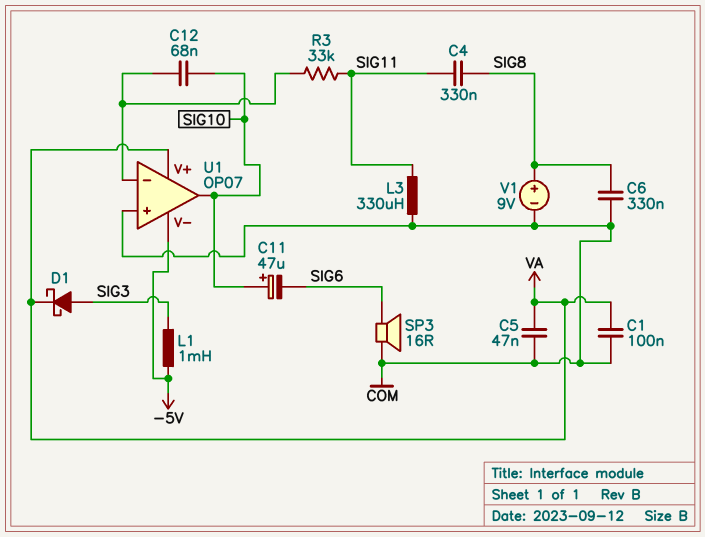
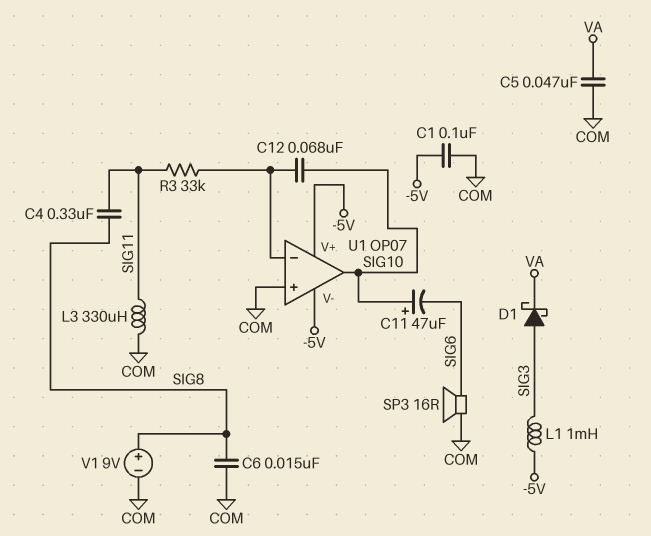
C1: 100nF (COM, VA) -> 100nF (-5V, COM)
C6: 330nF (COM, SIG8) -> 15nF (COM, SIG8)
U1 pin V+: VA -> -5V

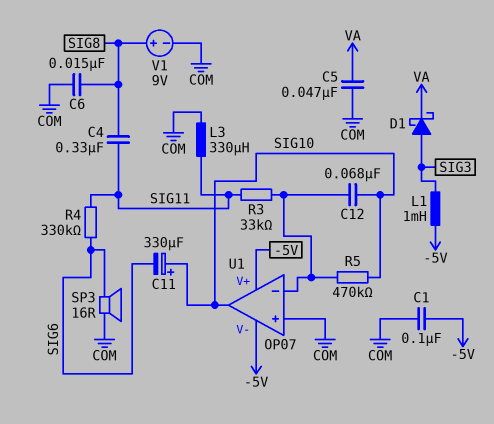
C11: 47uF (plus SIG10, minus SIG6) -> 330uF (plus SIG10, minus SIG6)
R4: none -> 330k (SIG6, SIG11)
R5: none -> 470k (SIG10, U1/in-)

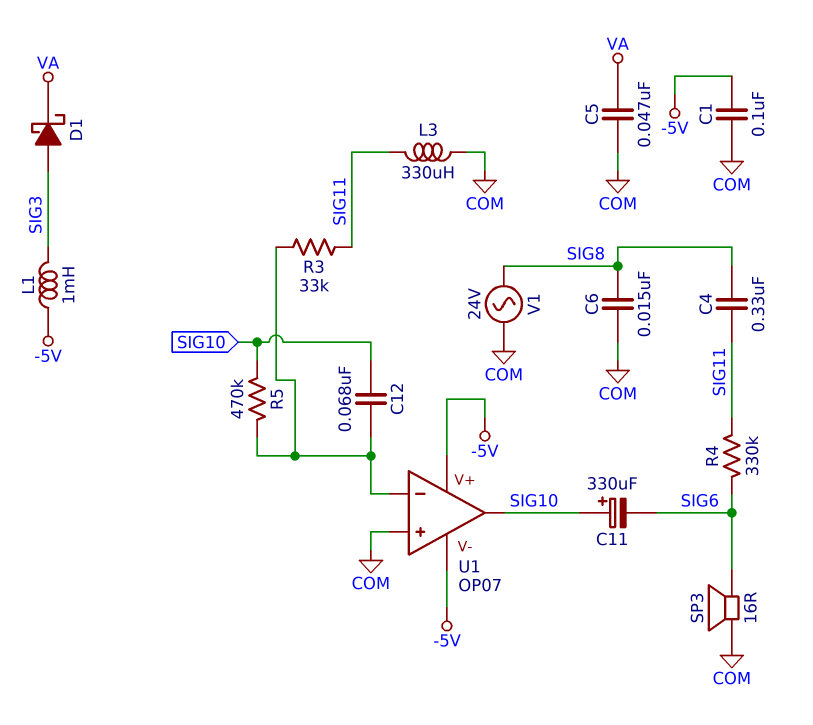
V1: 9V (plus SIG8, minus COM) -> AC 24V (COM, SIG8)

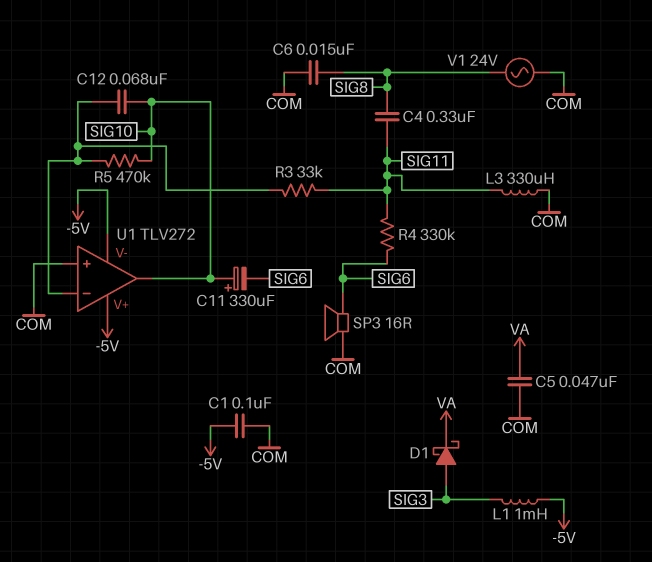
U1: OP07 -> TLV272

